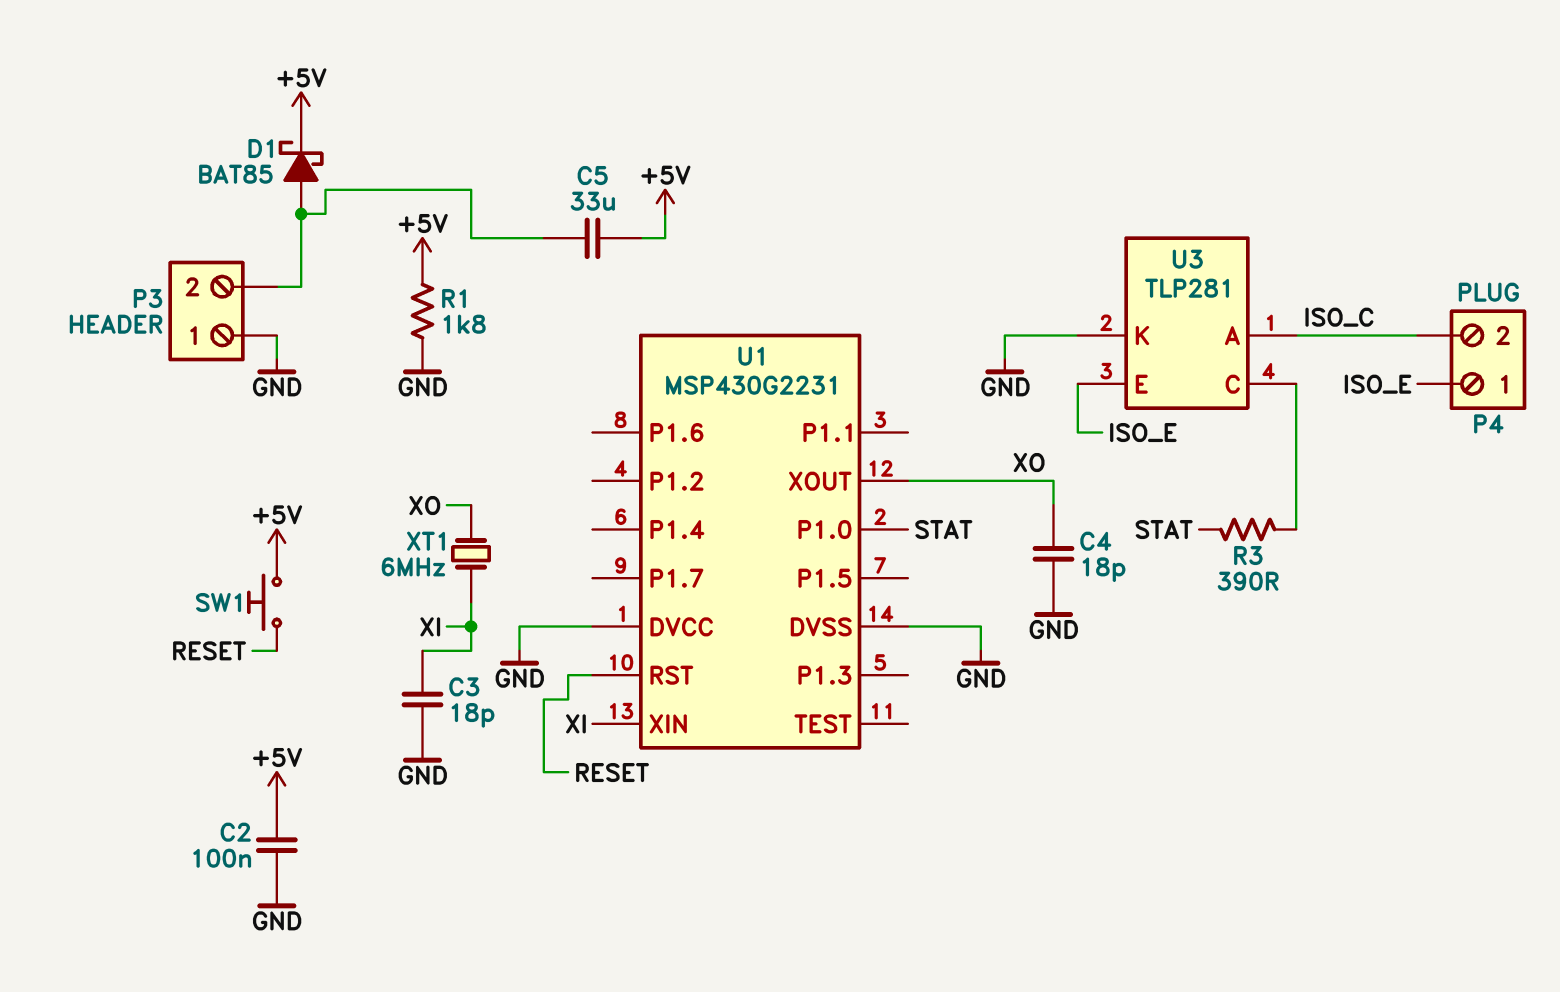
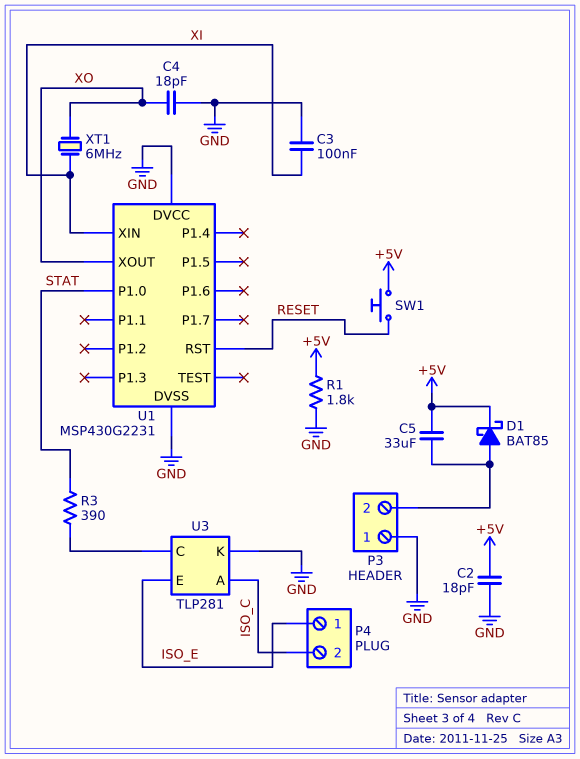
C2: 100nF (+5V, GND) -> 18pF (+5V, GND)
C3: 18pF (GND, XI) -> 100nF (GND, XI)

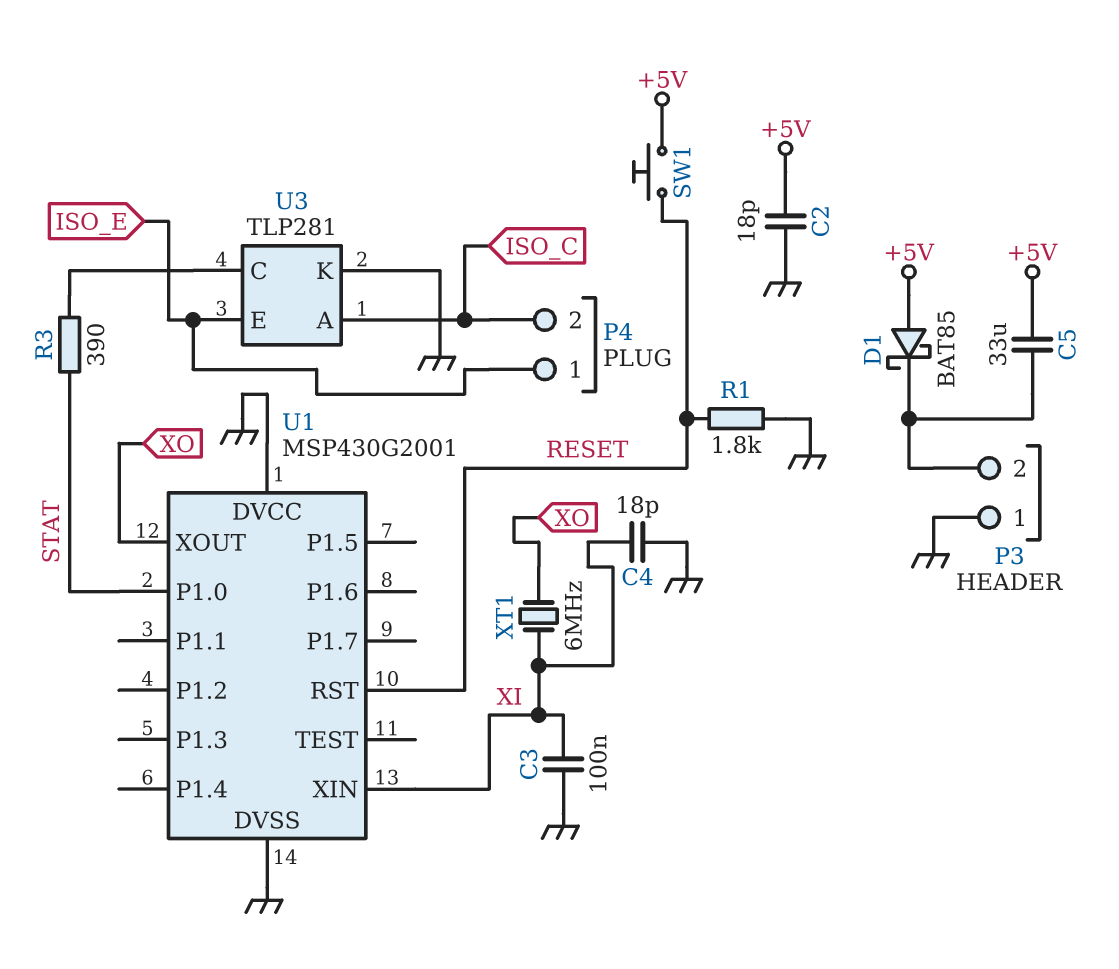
C4: 18pF (GND, XO) -> 18pF (GND, XI)
D1: schottky BAT85 (A P3/2, K +5V) -> schottky BAT85 (A +5V, K P3/2)
R1: 1.8k (+5V, GND) -> 1.8k (GND, RESET)
U1: MSP430G2231 -> MSP430G2001

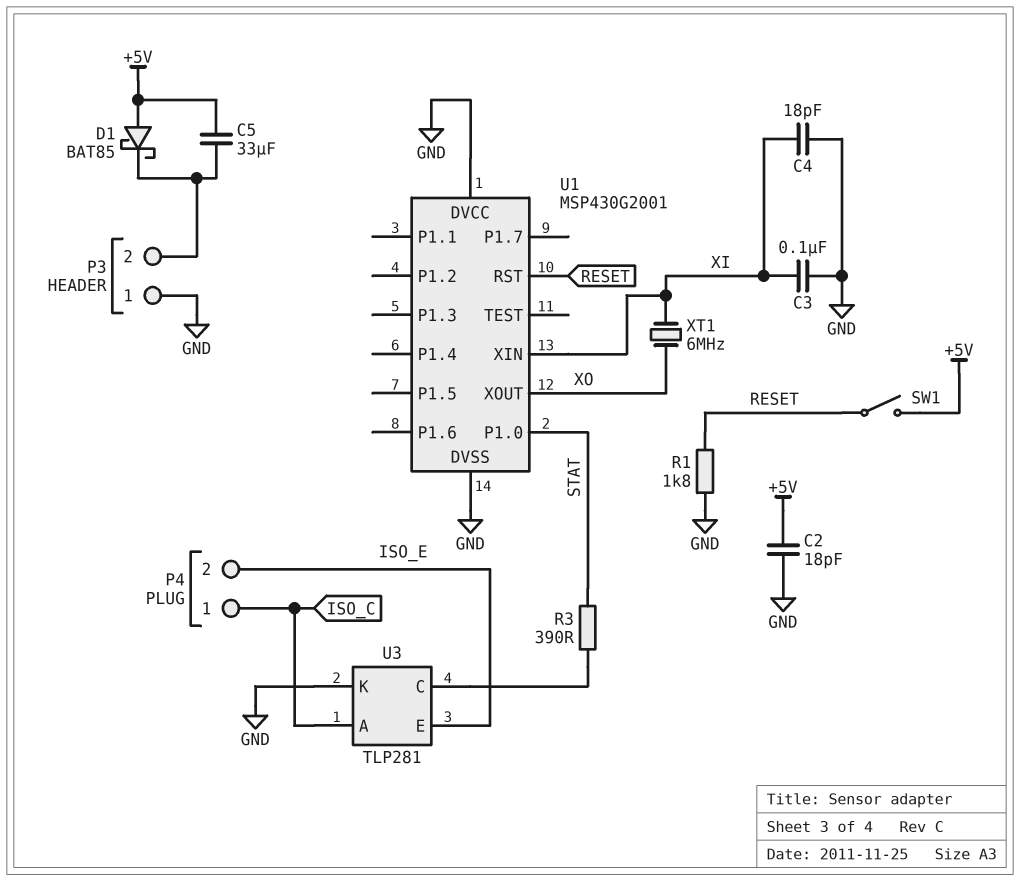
P4 pin 1: ISO_E -> ISO_C
P4 pin 2: ISO_C -> ISO_E
SW1: button (+5V, RESET) -> switch (+5V, RESET)

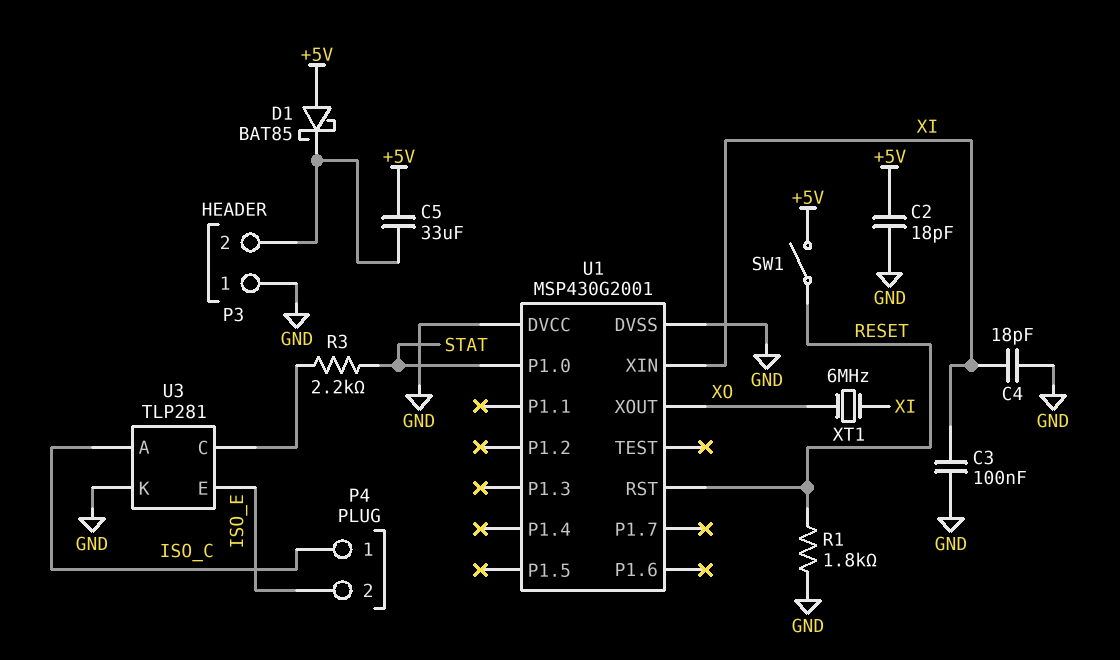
R3: 390 (STAT, U3/C) -> 2.2k (STAT, U3/C)

